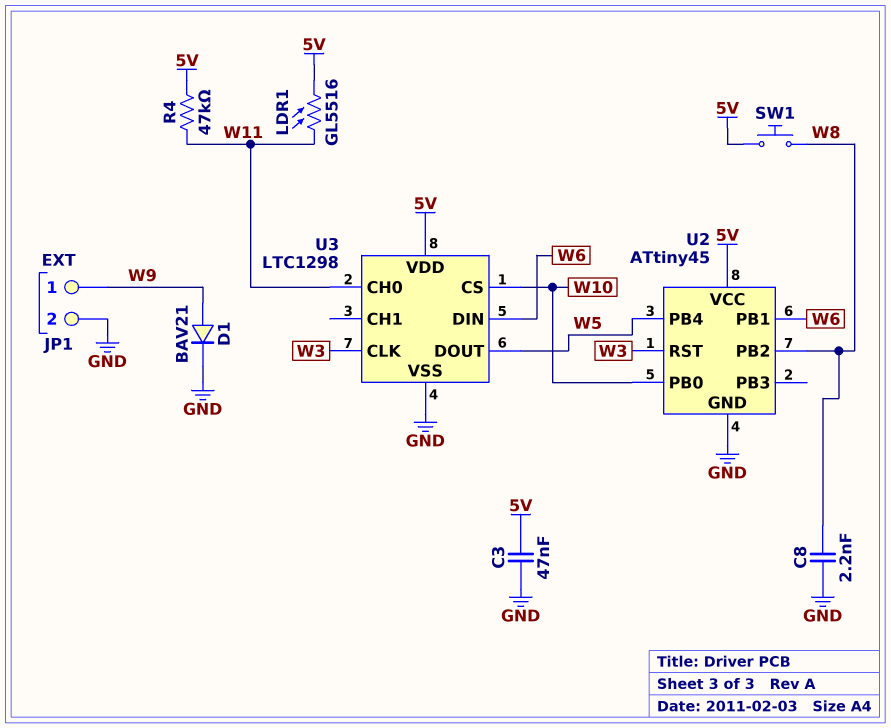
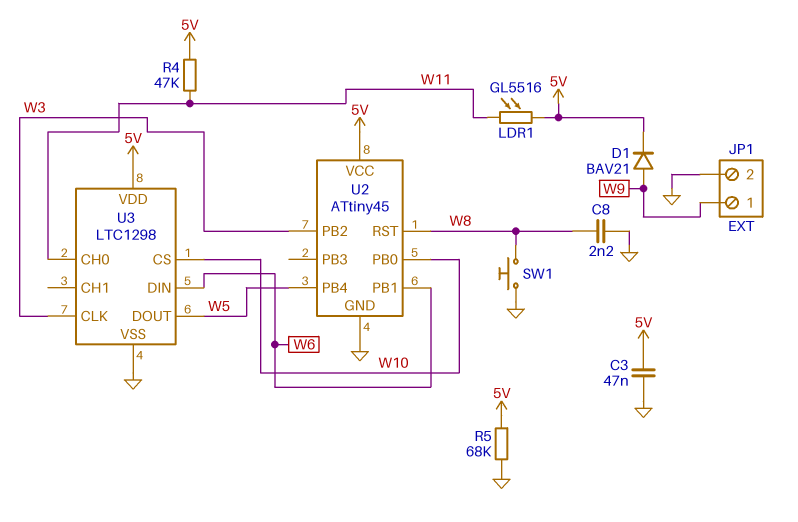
D1: diode BAV21 (A W9, K GND) -> diode BAV21 (A W9, K 5V)
R5: none -> 68k (5V, GND)
SW1: button (5V, W8) -> button (GND, W8)
U2 pin PB2: W8 -> W3
U2 pin RST: W3 -> W8

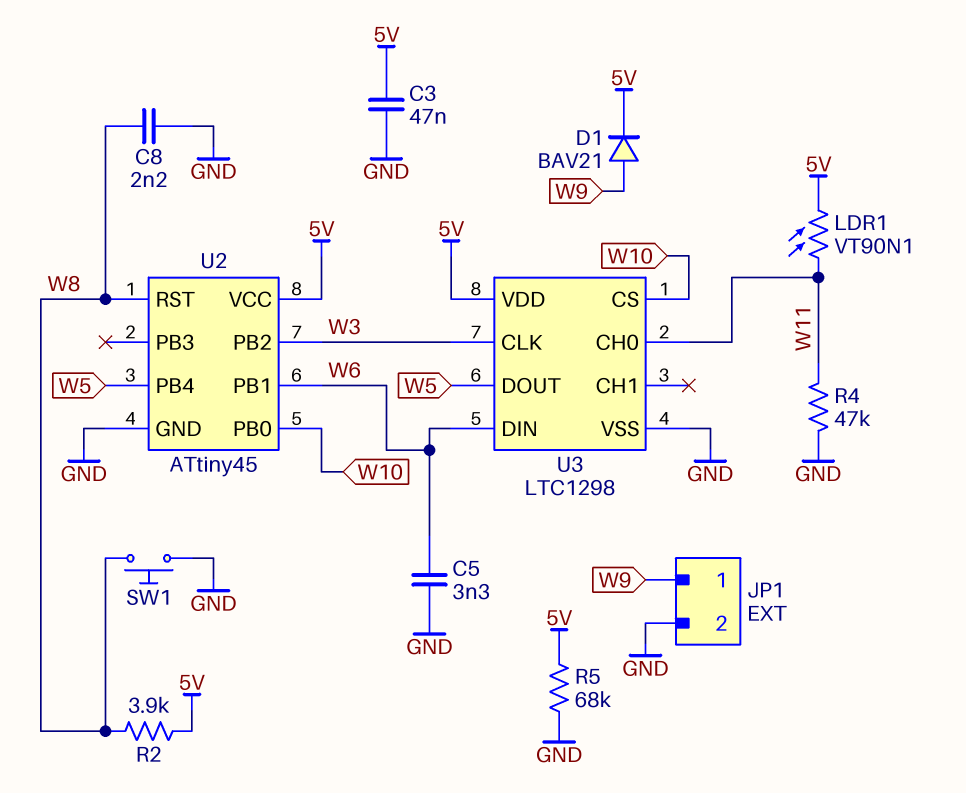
C5: none -> 3.3nF (GND, W6)
LDR1: GL5516 (5V, W11) -> VT90N1 (5V, W11)
R2: none -> 3.9k (5V, W8)
R4: 47k (5V, W11) -> 47k (GND, W11)

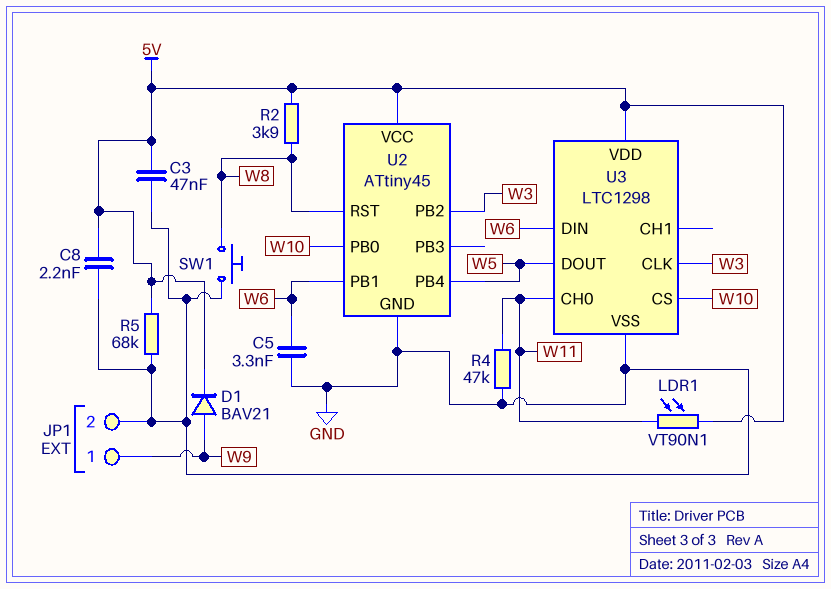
C8: 2.2nF (GND, W8) -> 2.2nF (5V, GND)

